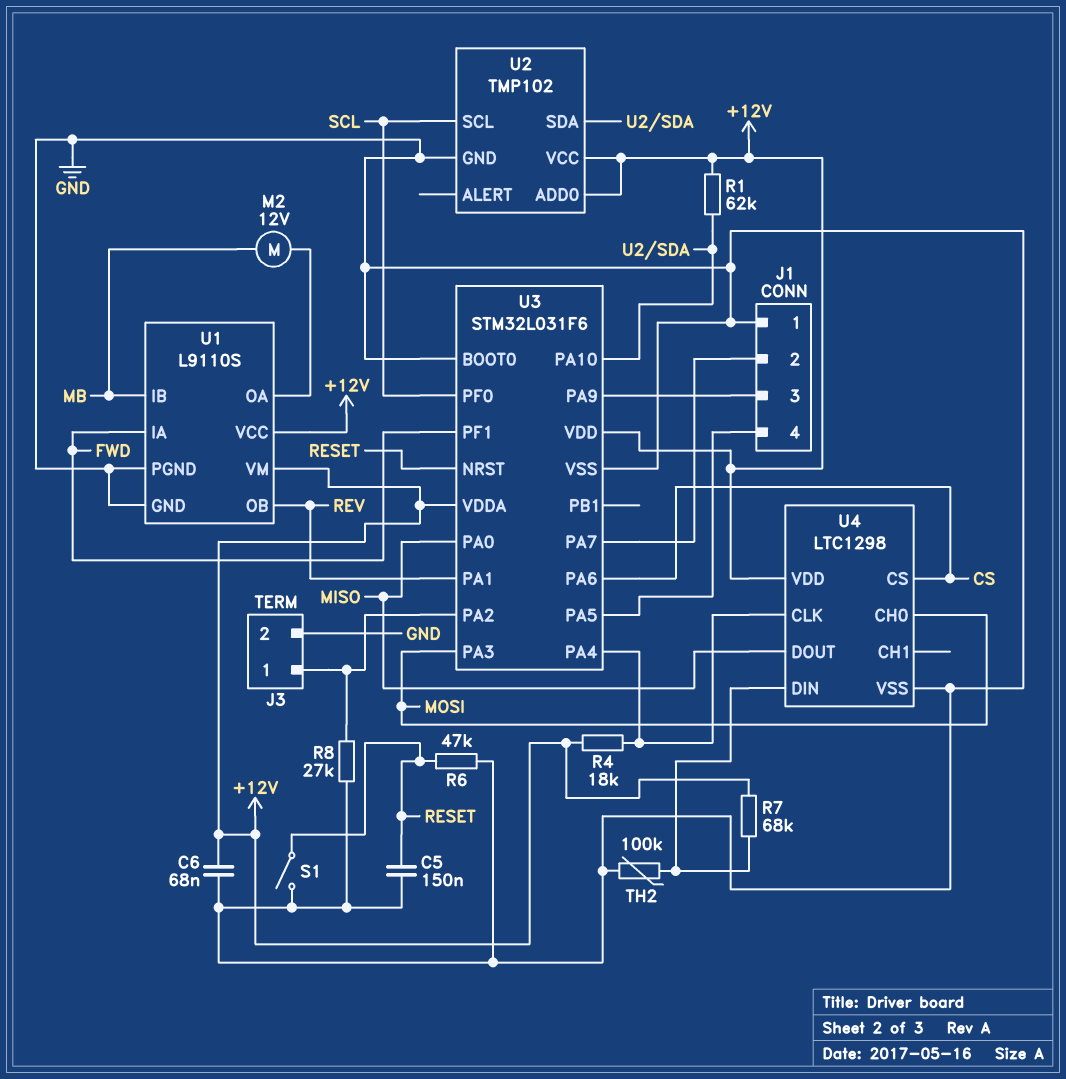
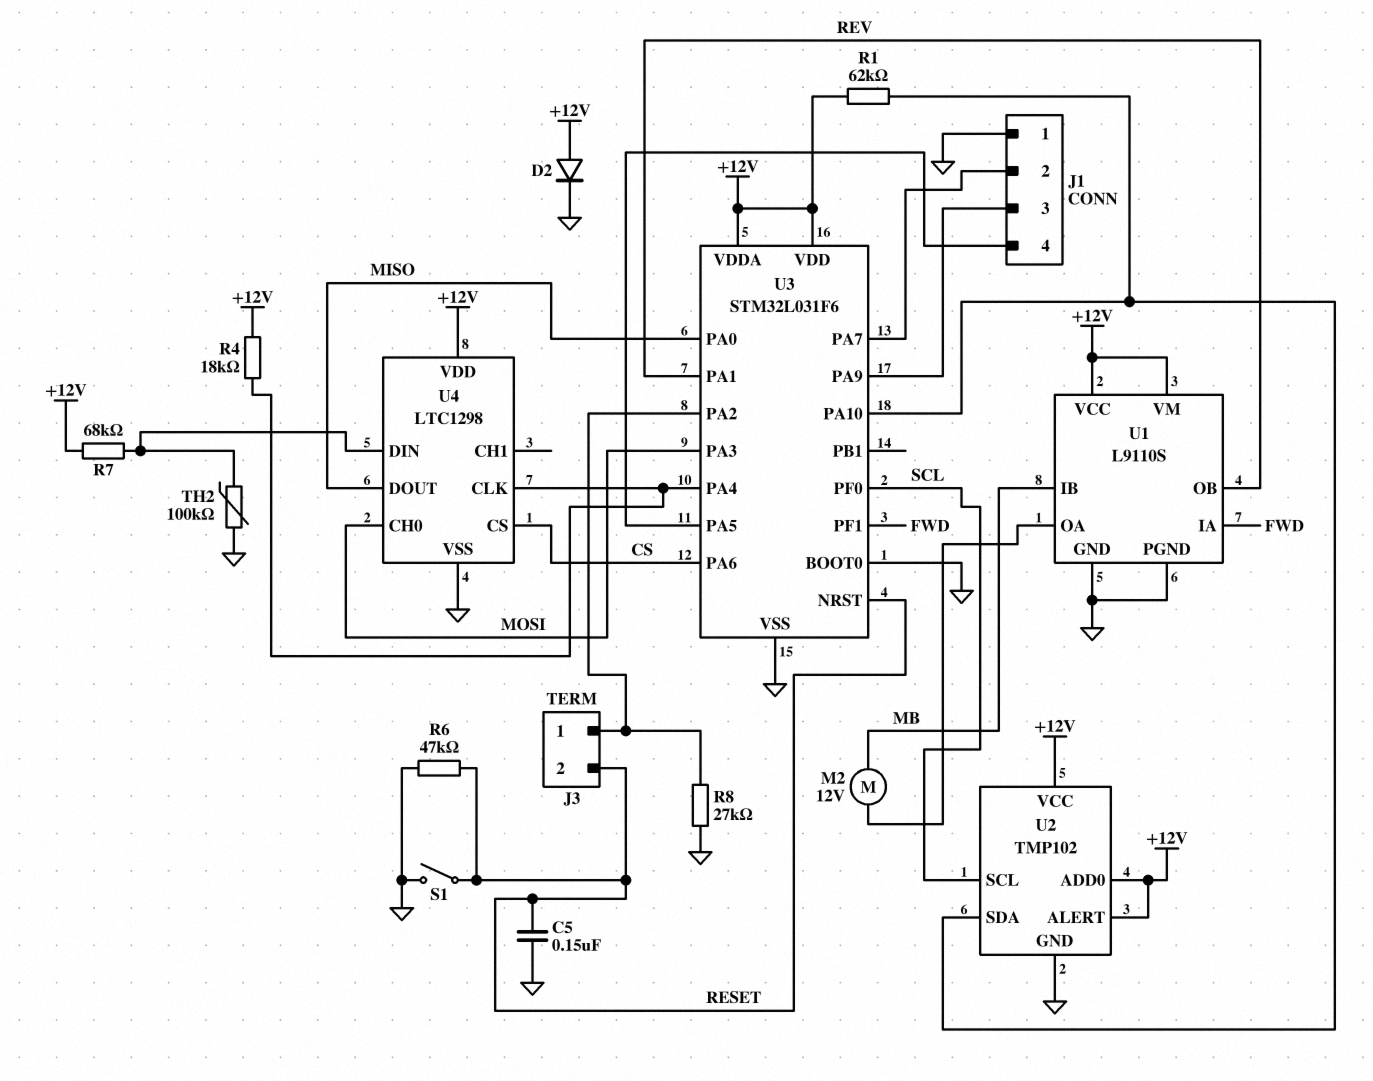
C6: 68nF (+12V, GND) -> none
D2: none -> diode (A +12V, K GND)
J3 pin 2: GND -> RESET
U2 pin ALERT: none -> +12V

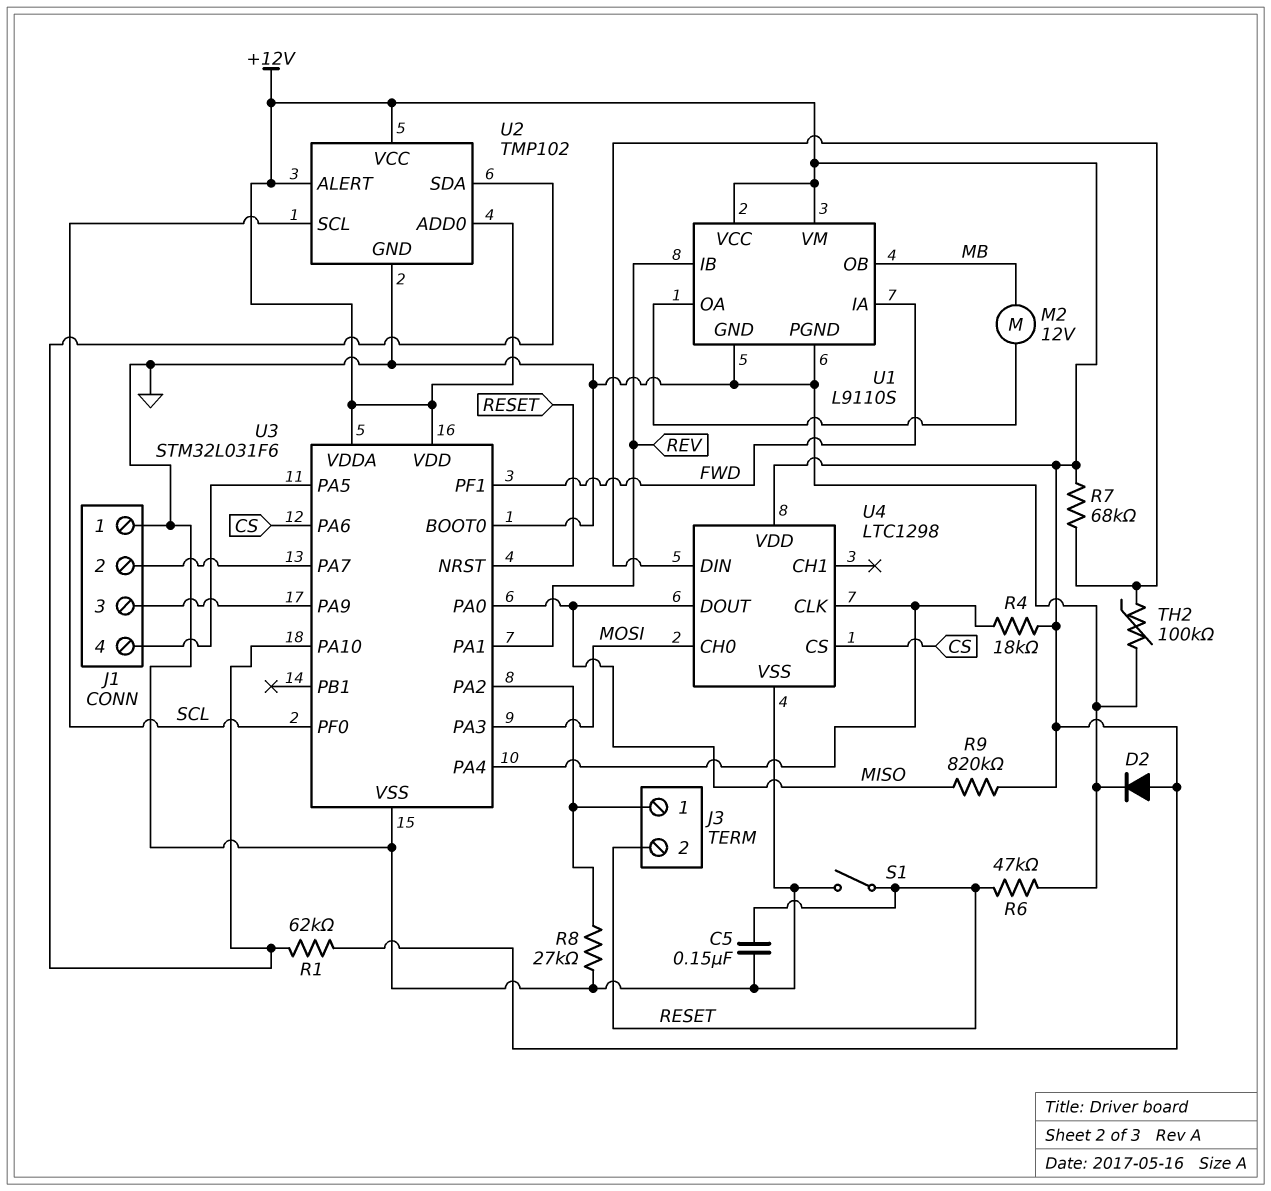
R9: none -> 820k (+12V, MISO)
U1 pin IB: MB -> REV
U1 pin OB: REV -> MB

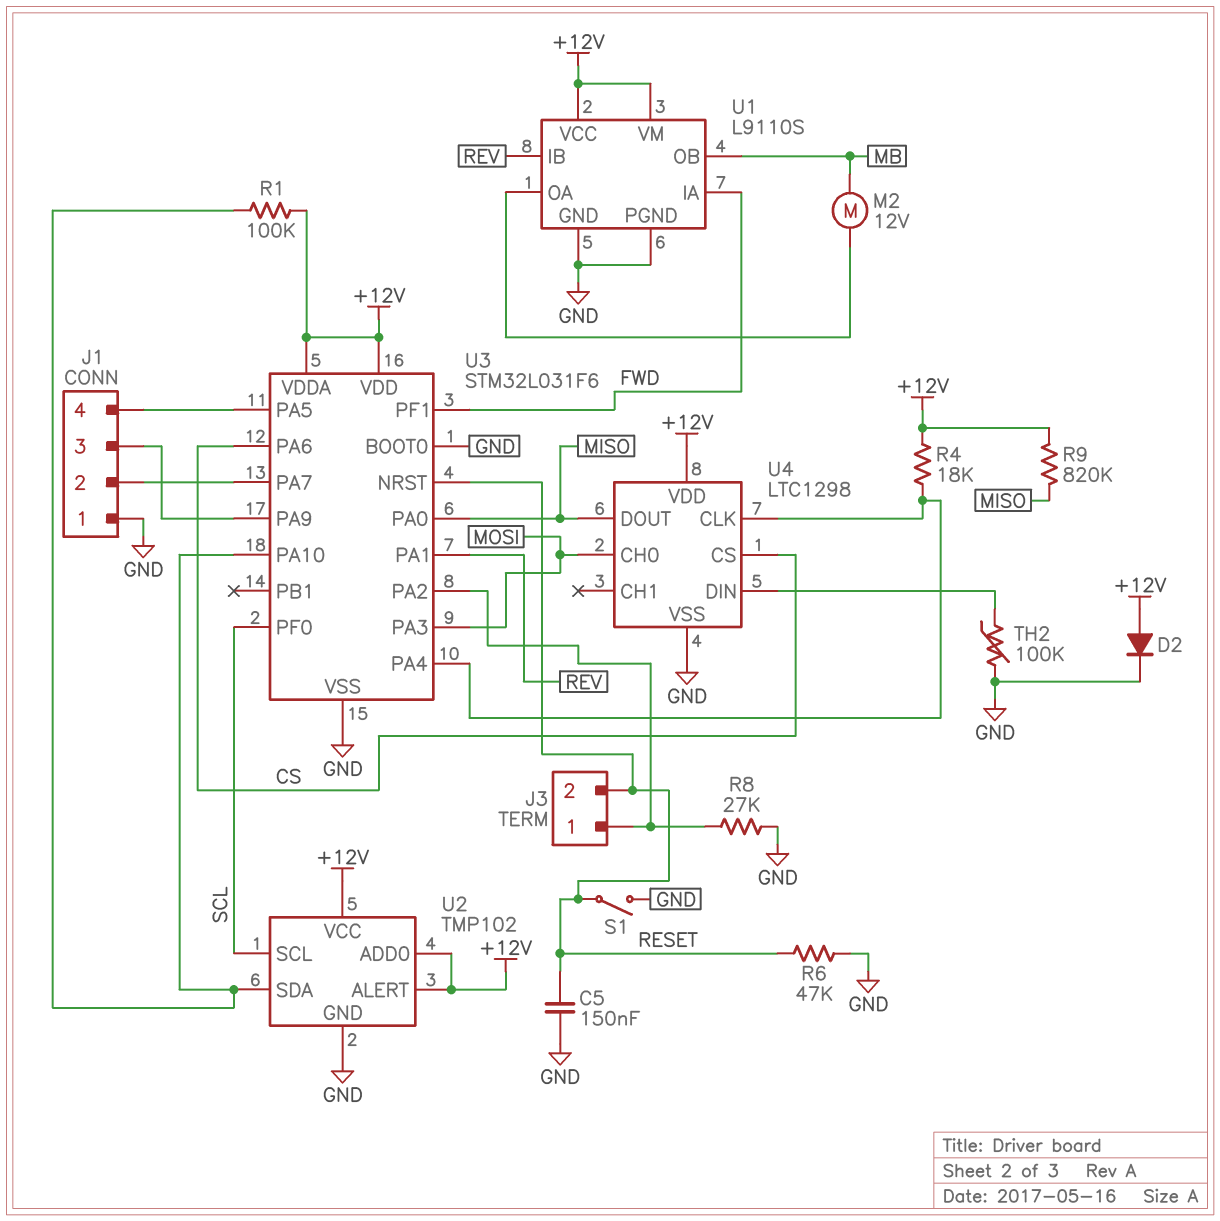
R1: 62k (+12V, U2/SDA) -> 100k (+12V, U2/SDA)
R7: 68k (+12V, U4/DIN) -> none

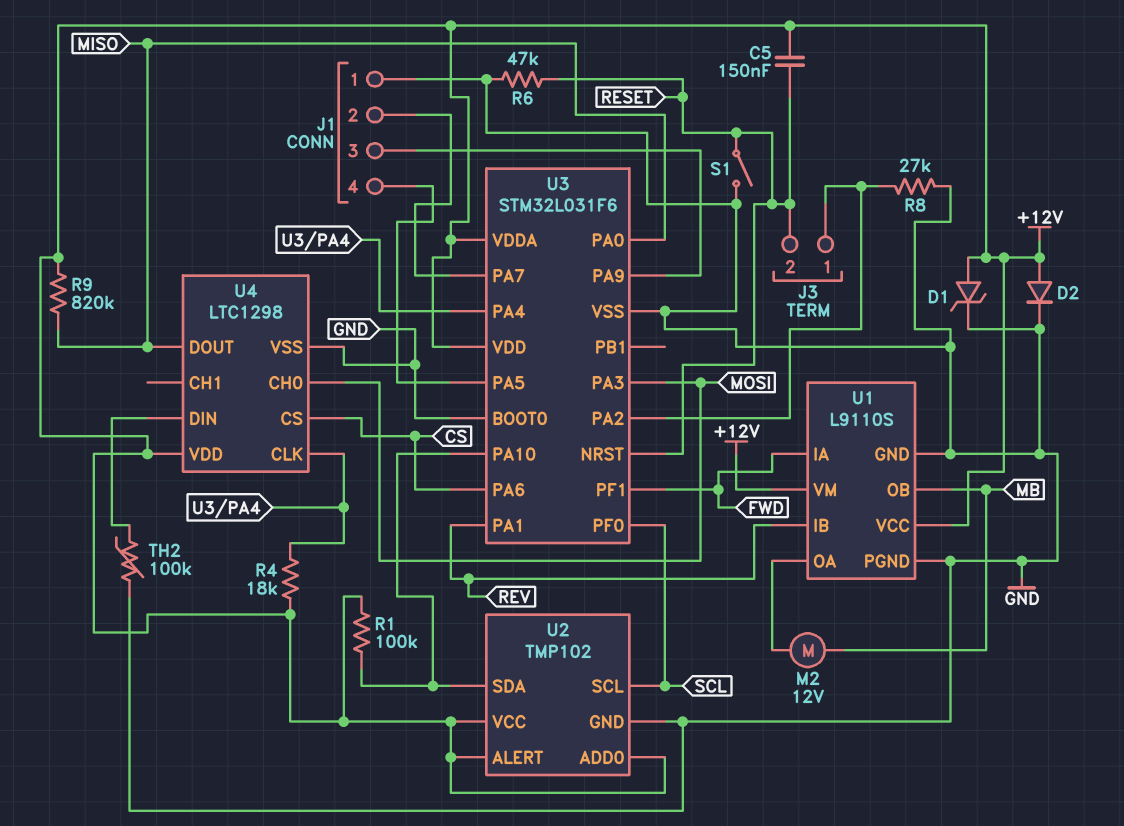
C5: 150nF (GND, RESET) -> 150nF (+12V, RESET)
D1: none -> zener (A +12V, K GND)

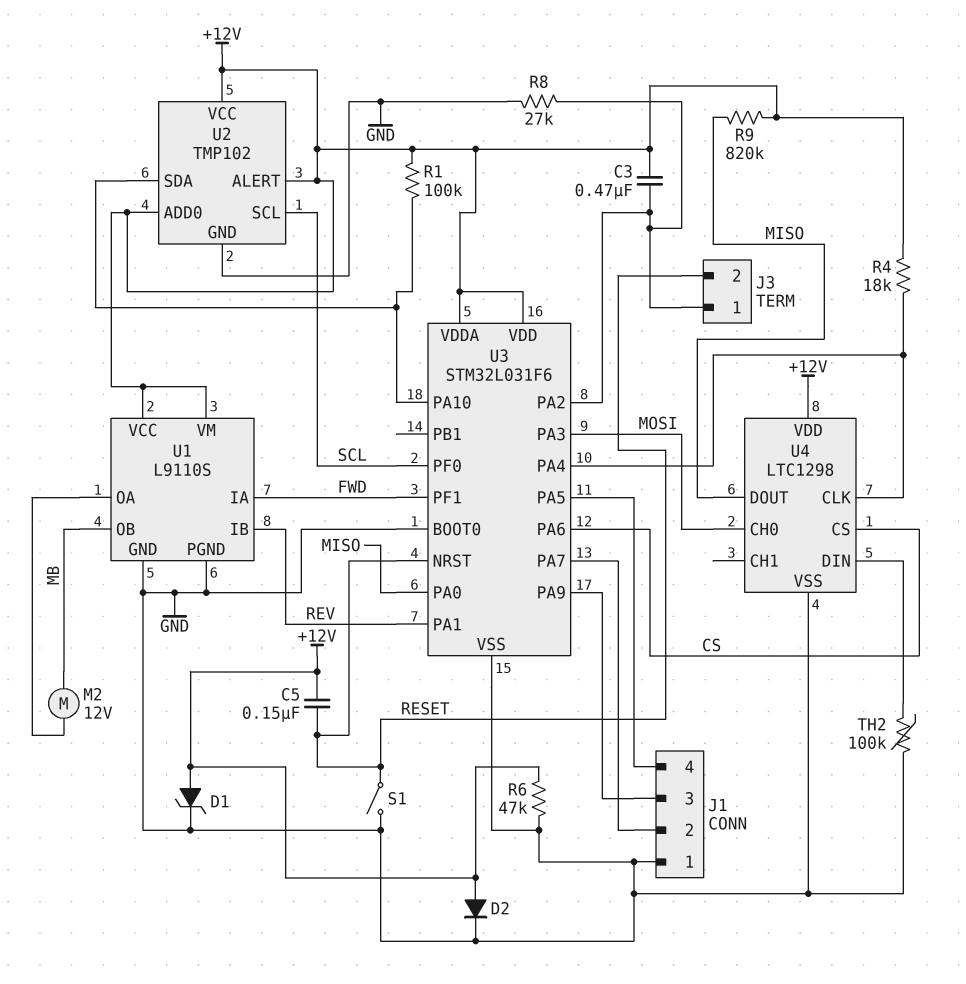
C3: none -> 470nF (+12V, J3/1)
R6: 47k (GND, RESET) -> 47k (+12V, GND)

